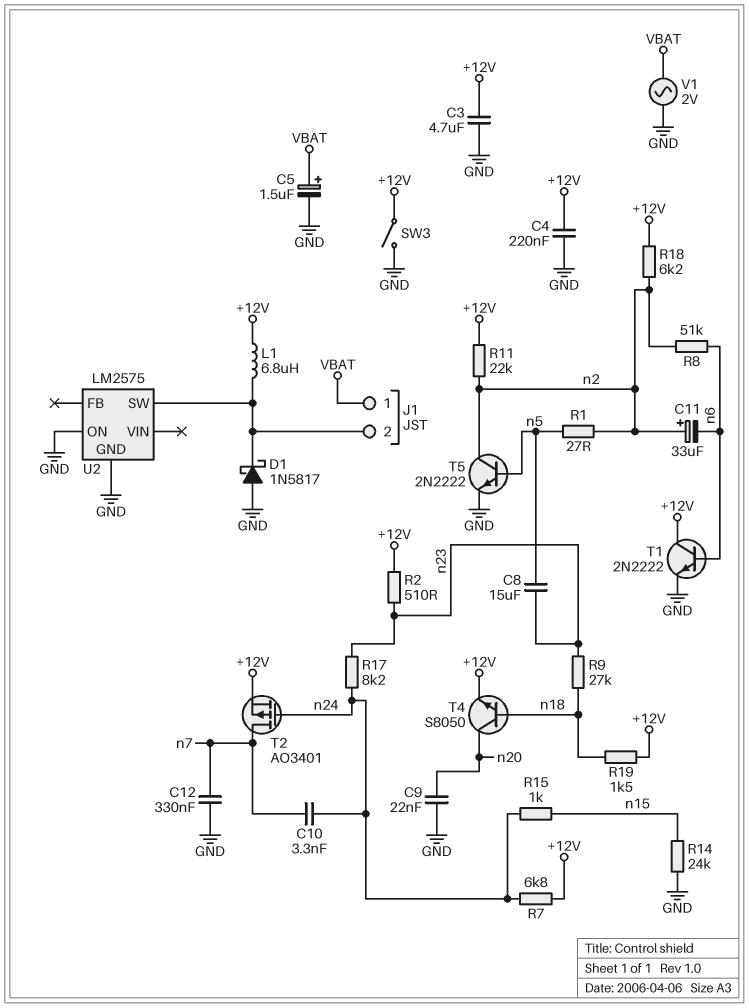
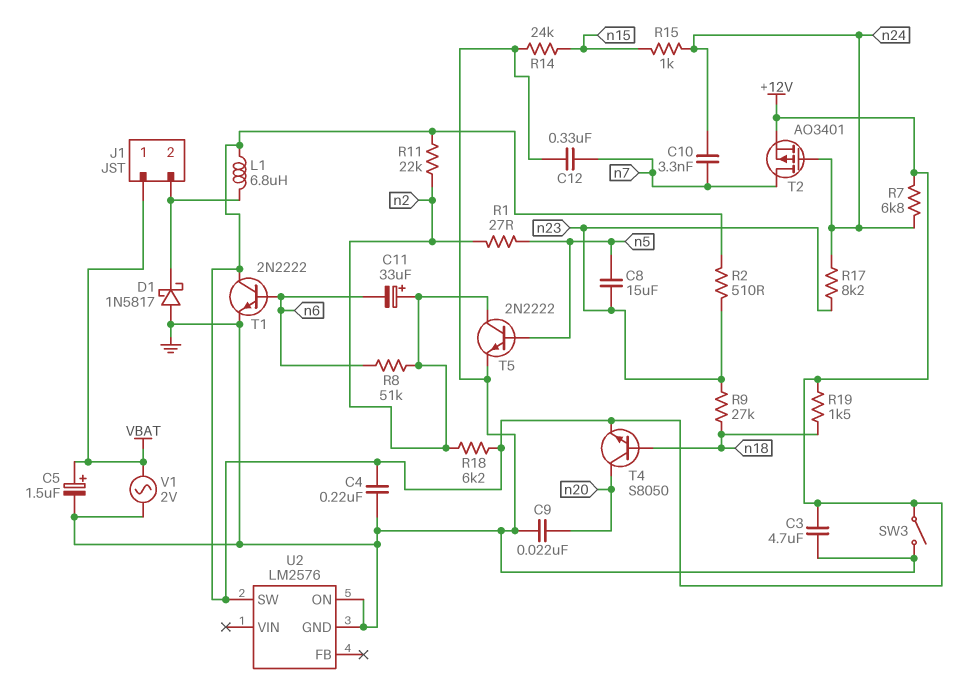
U2: LM2575 -> LM2576
U2 pin SW: J1/2 -> +12V

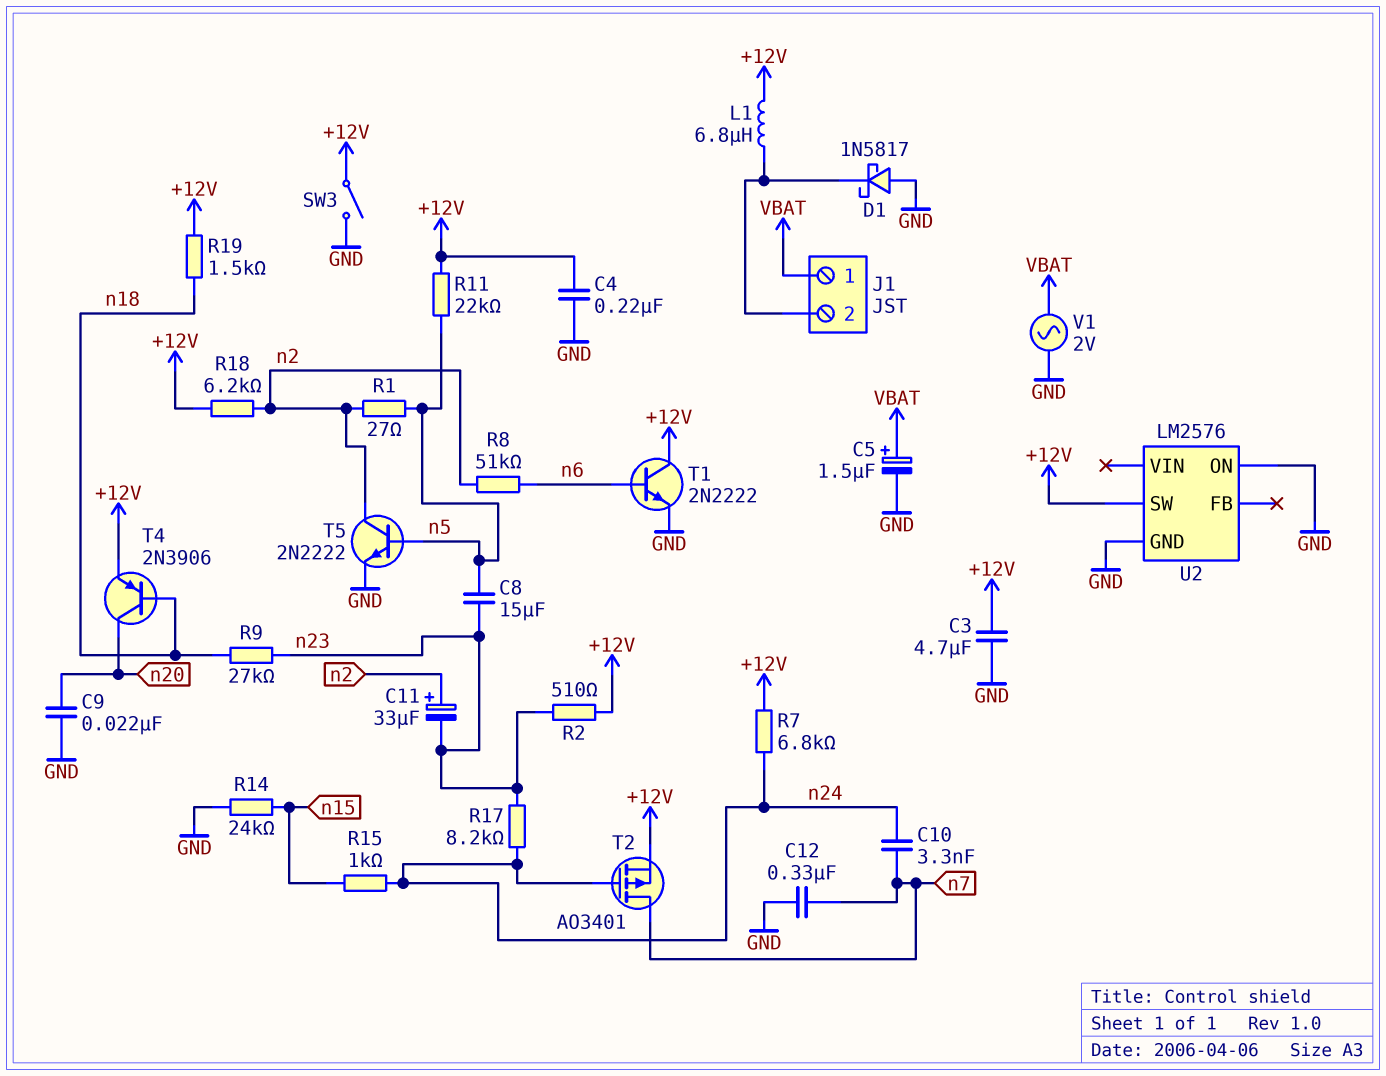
C11: 33uF (plus n2, minus n6) -> 33uF (plus n2, minus n23)
R11: 22k (+12V, n2) -> 22k (+12V, n5)
T4: NPN S8050 (B n18, C n20, E +12V) -> PNP 2N3906 (B n18, C n20, E +12V)

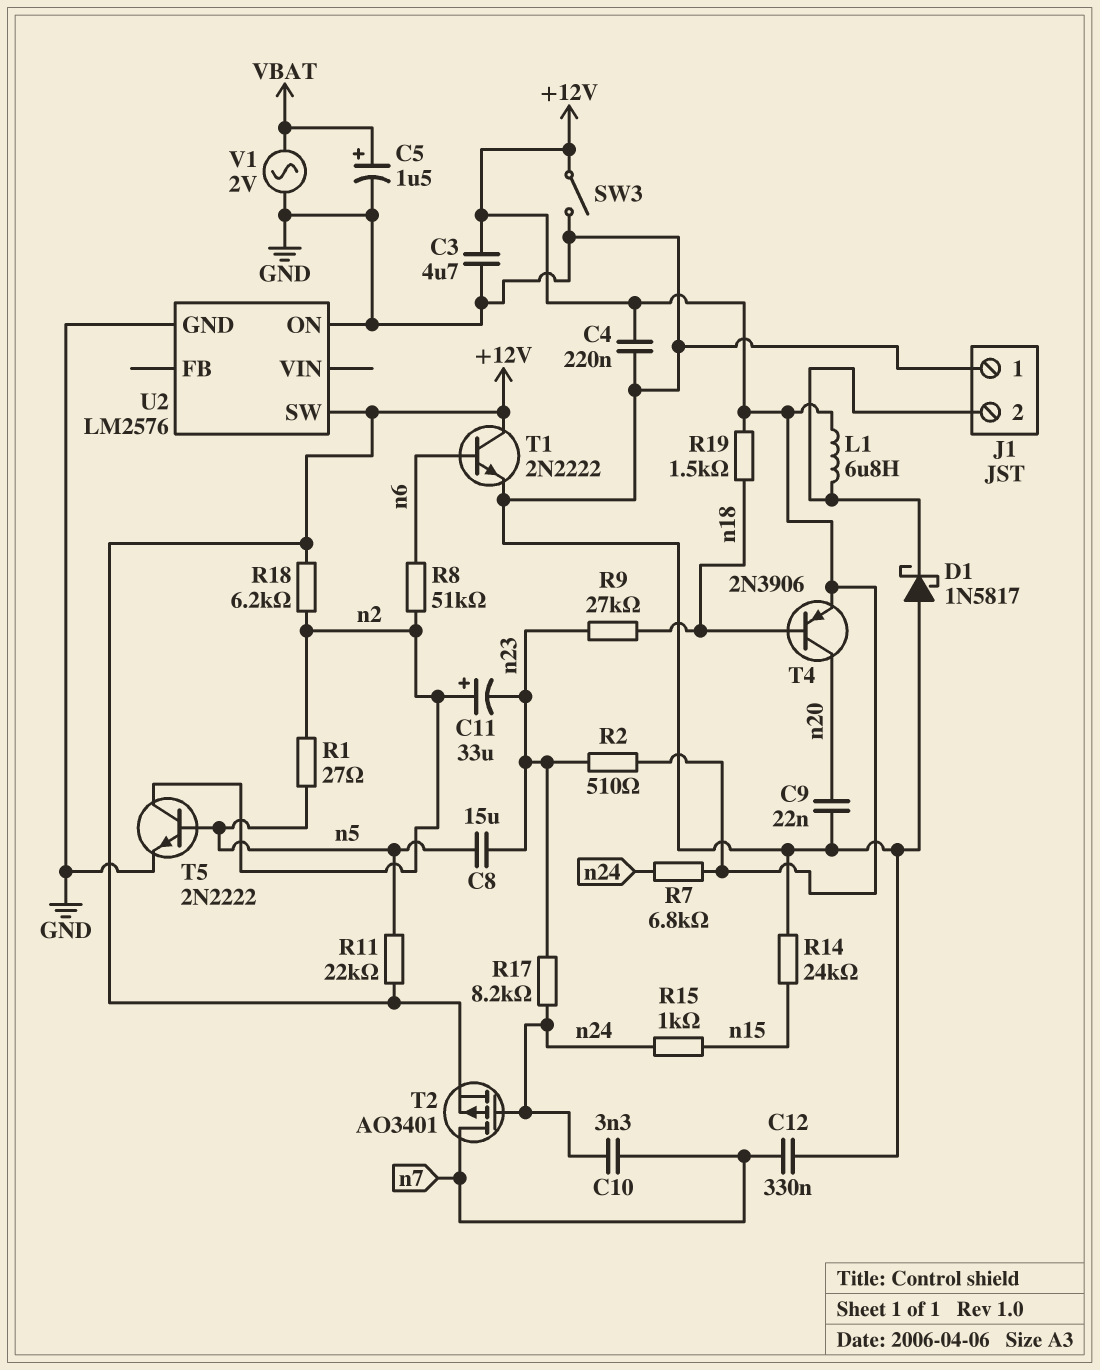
J1 pin 1: VBAT -> GND

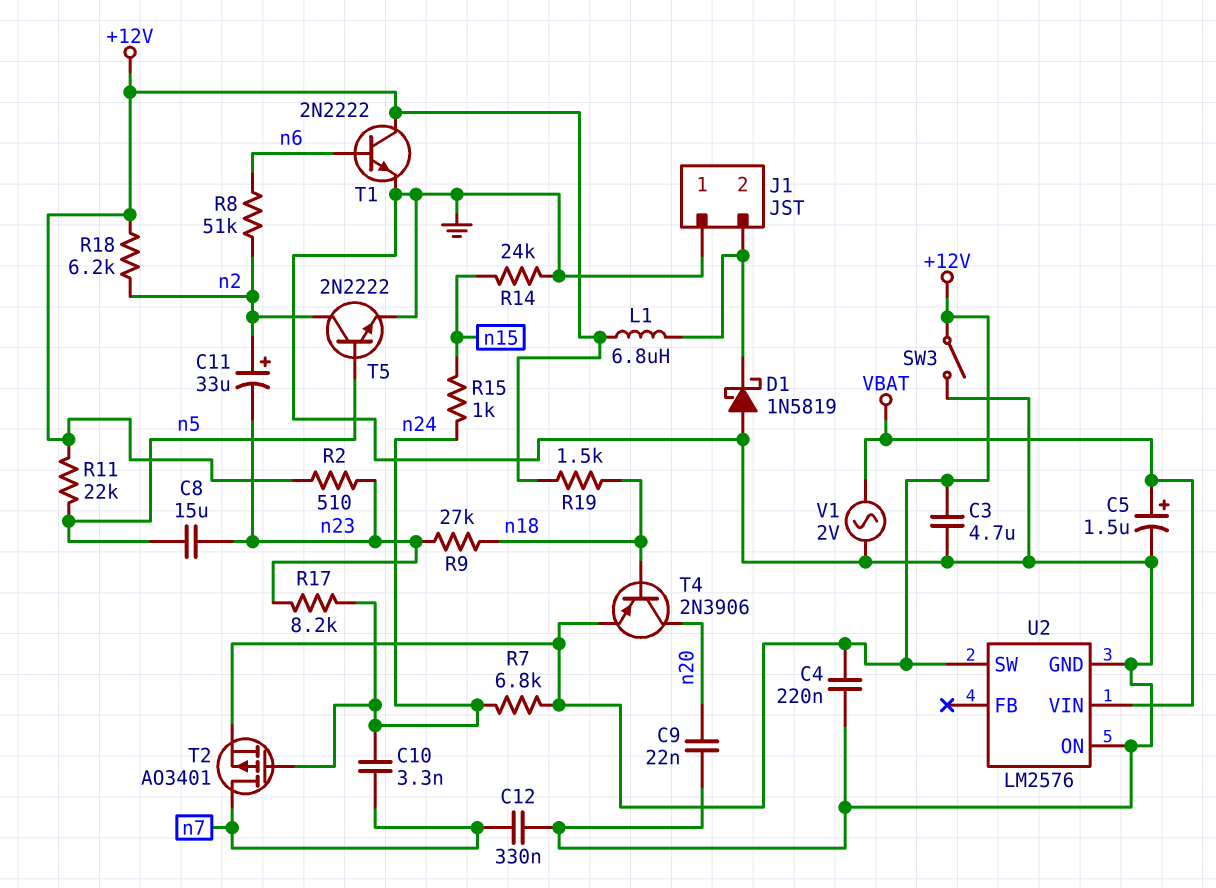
D1: schottky 1N5817 (A GND, K J1/2) -> schottky 1N5819 (A GND, K J1/2)
R1: 27 (n2, n5) -> none
U2 pin VIN: none -> VBAT

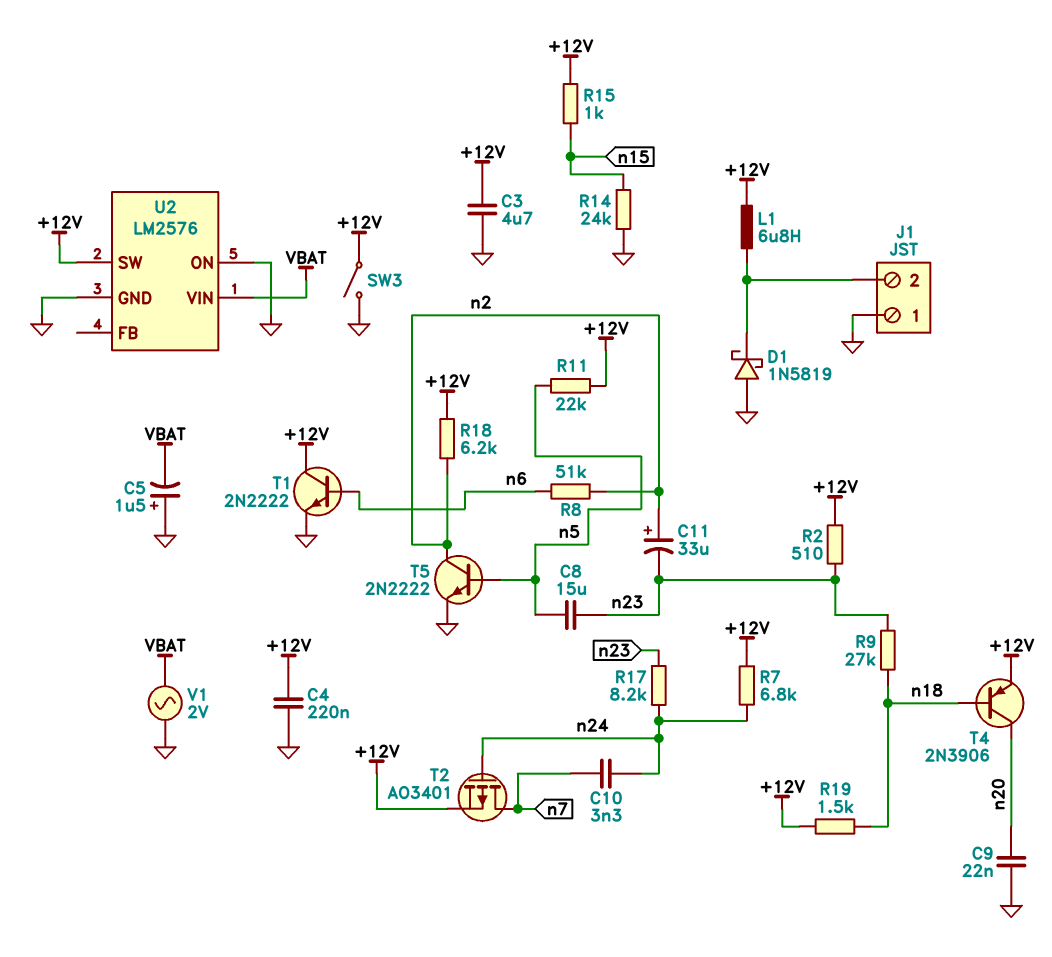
C5: 1.5uF (plus VBAT, minus GND) -> 1.5uF (plus GND, minus VBAT)
C12: 330nF (GND, n7) -> none
R15: 1k (n15, n24) -> 1k (+12V, n15)

